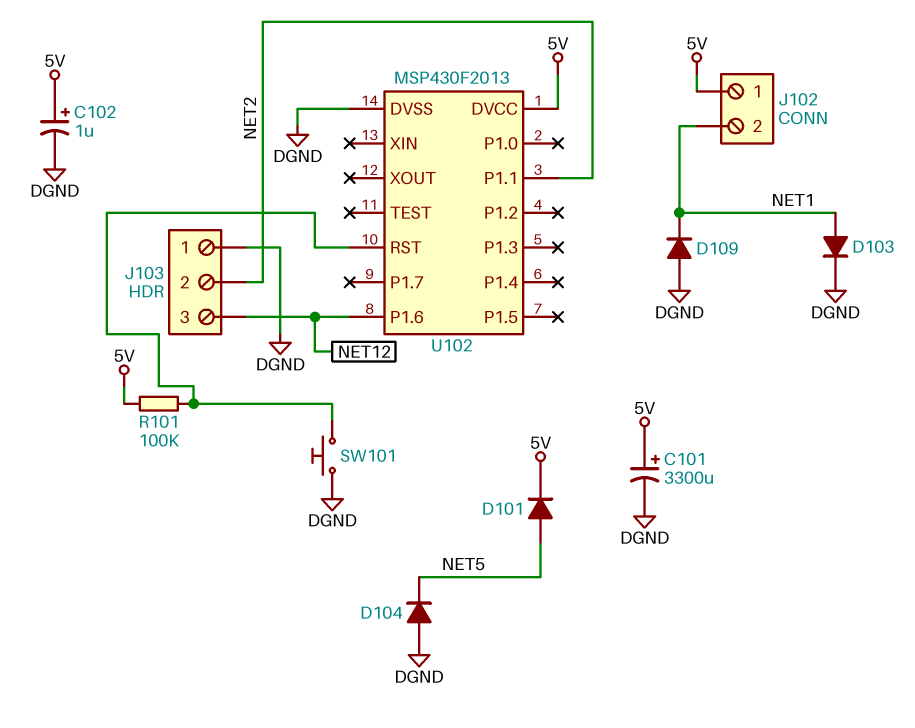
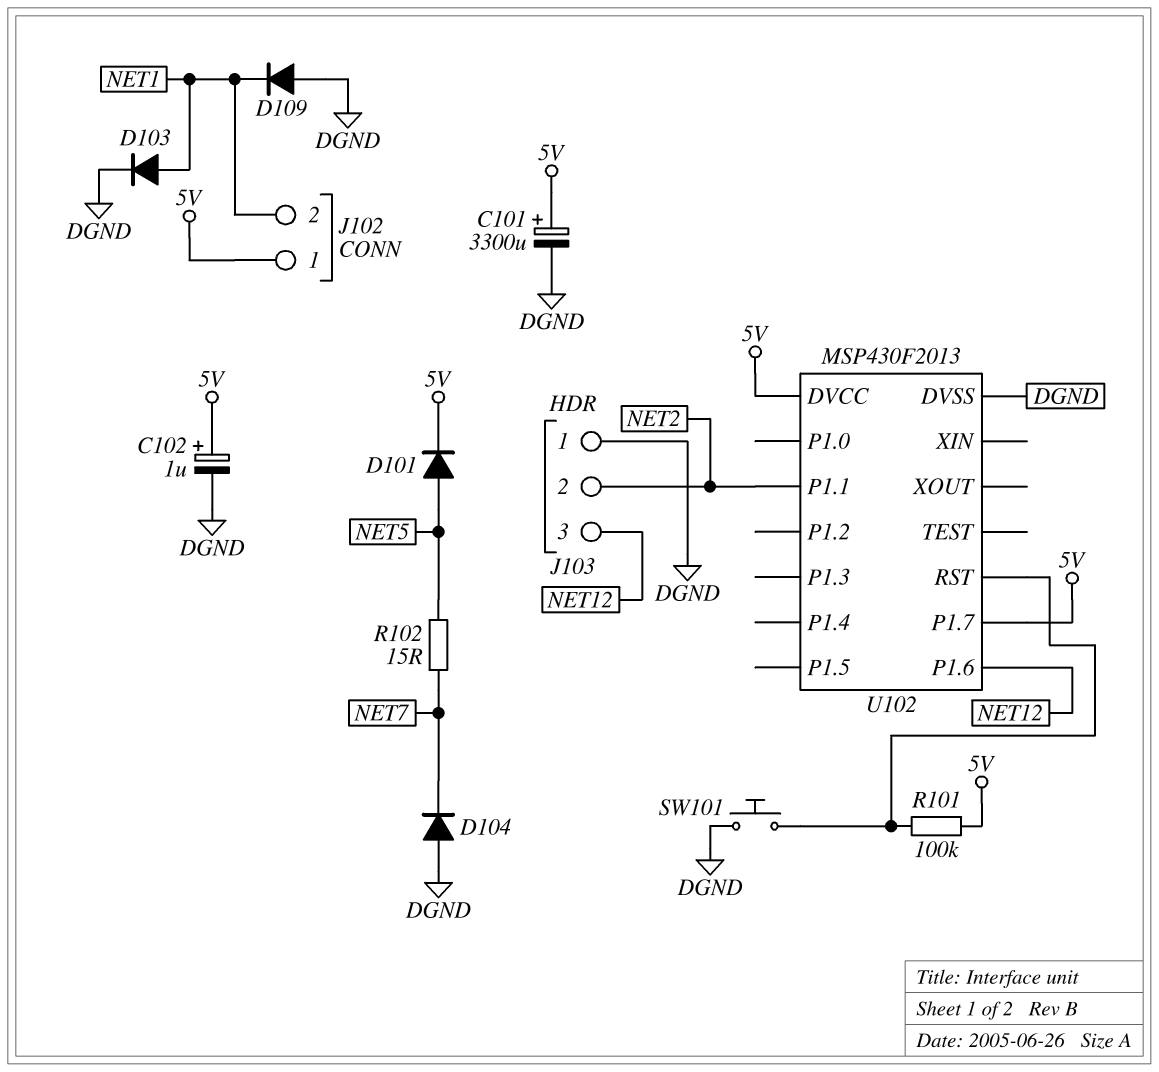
D104: diode (A DGND, K NET5) -> diode (A DGND, K NET7)
R102: none -> 15 (NET5, NET7)
U102 pin P1.7: none -> 5V

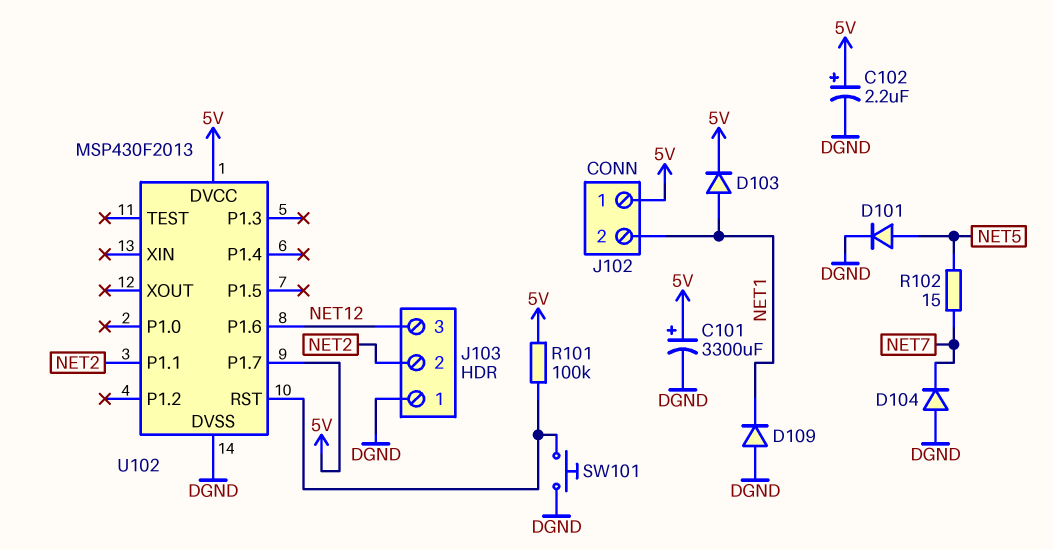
C102: 1uF (plus 5V, minus DGND) -> 2.2uF (plus 5V, minus DGND)
D101: diode (A NET5, K 5V) -> diode (A NET5, K DGND)
D103: diode (A NET1, K DGND) -> diode (A NET1, K 5V)

